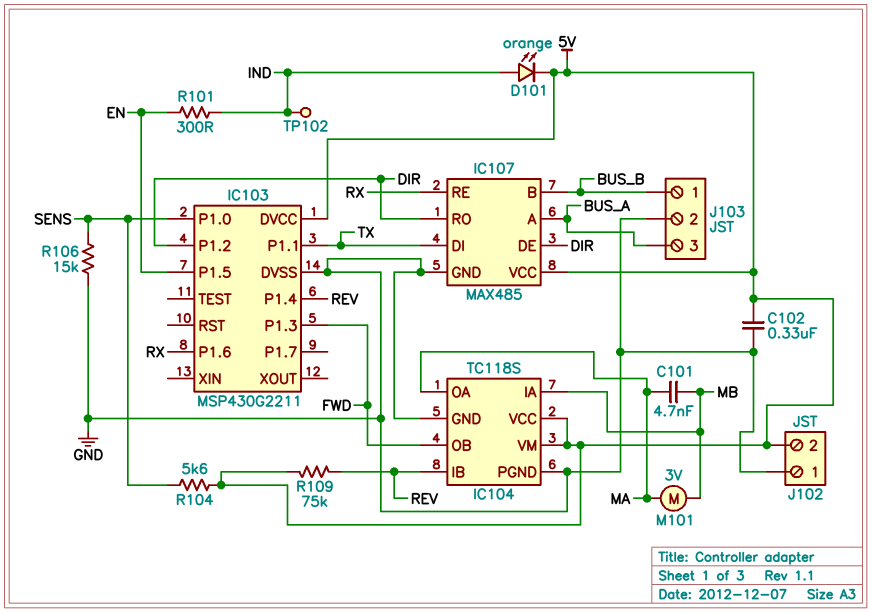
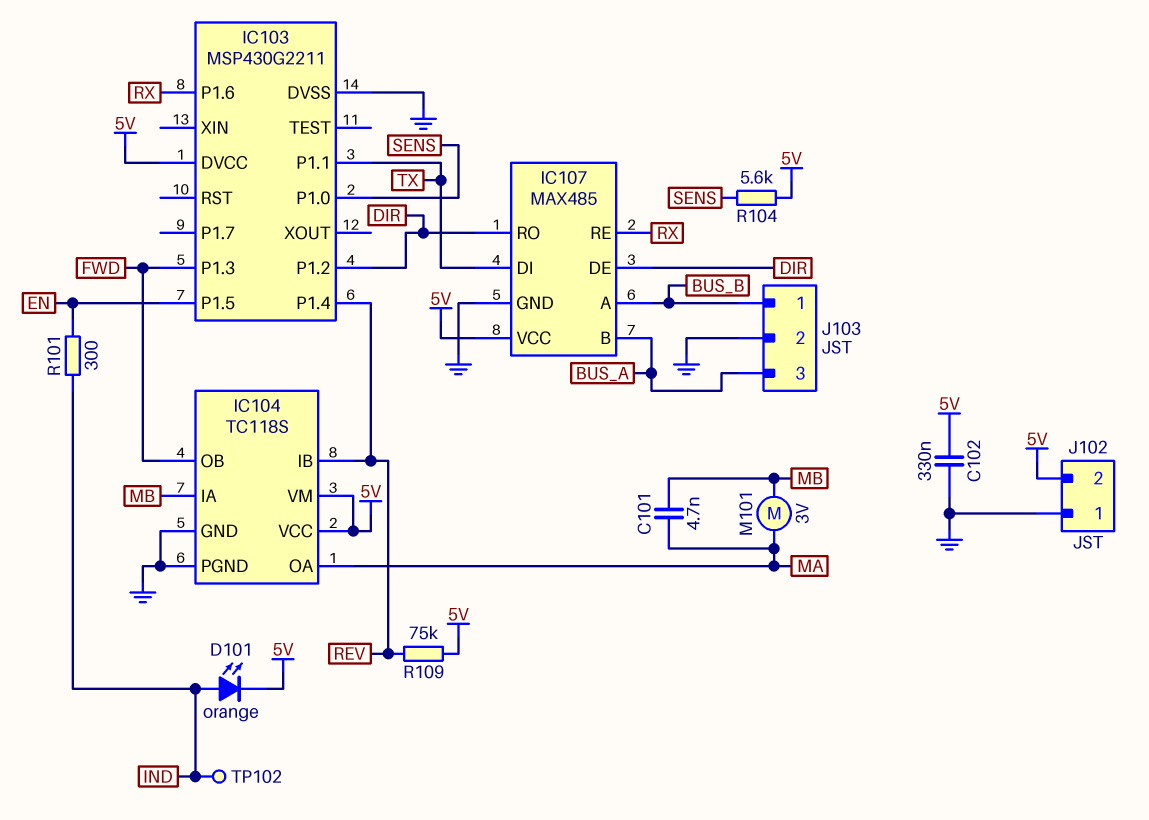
IC107 pin A: BUS_A -> BUS_B
IC107 pin B: BUS_B -> BUS_A
R106: 15k (GND, SENS) -> none

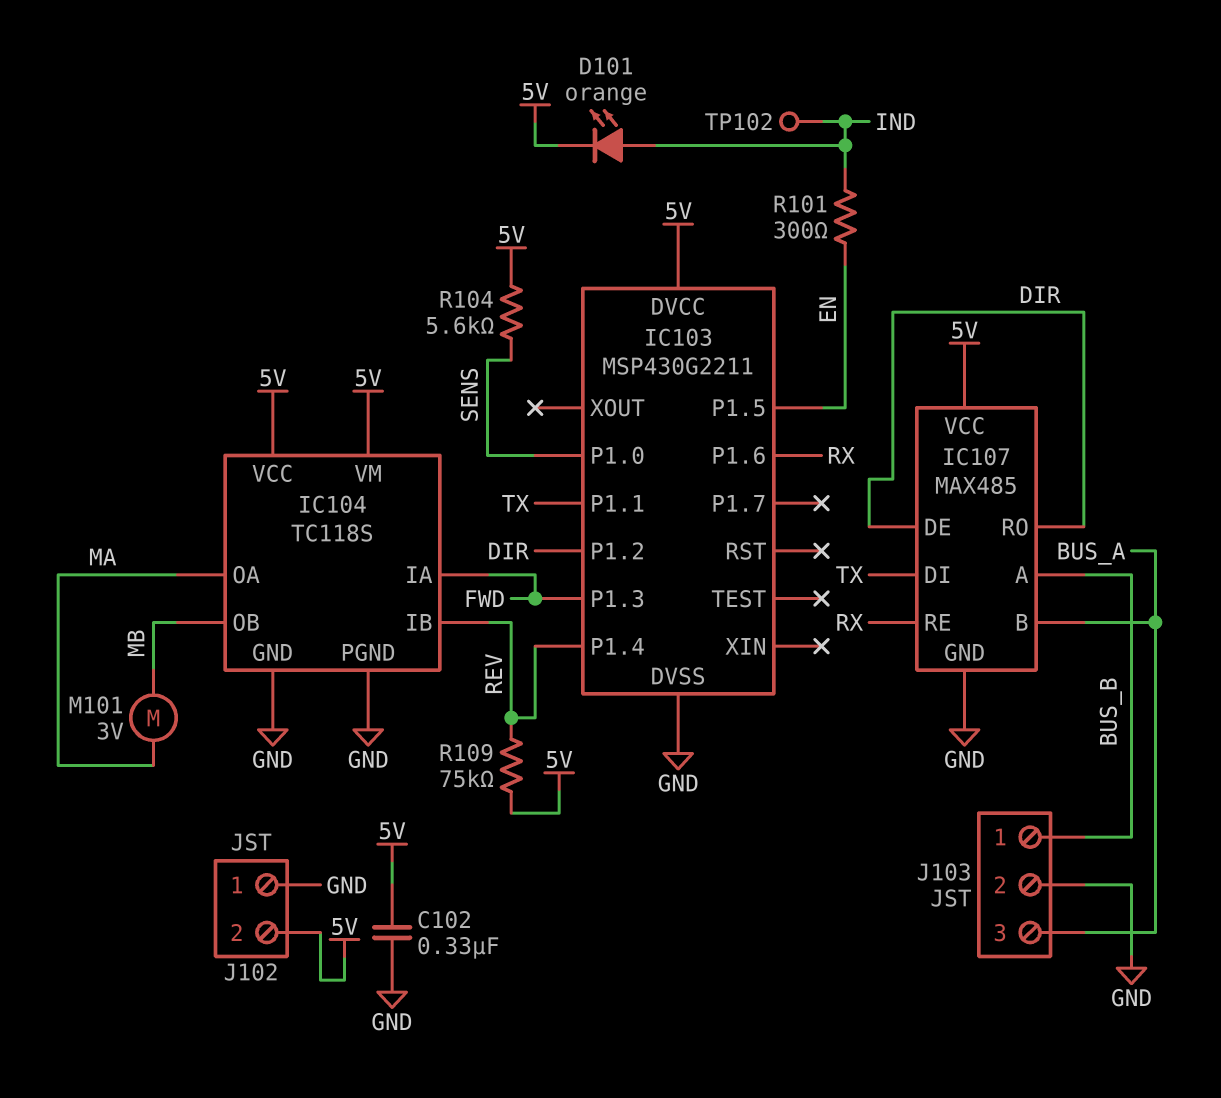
C101: 4.7nF (MA, MB) -> none
IC104 pin IA: MB -> FWD
IC104 pin OB: FWD -> MB

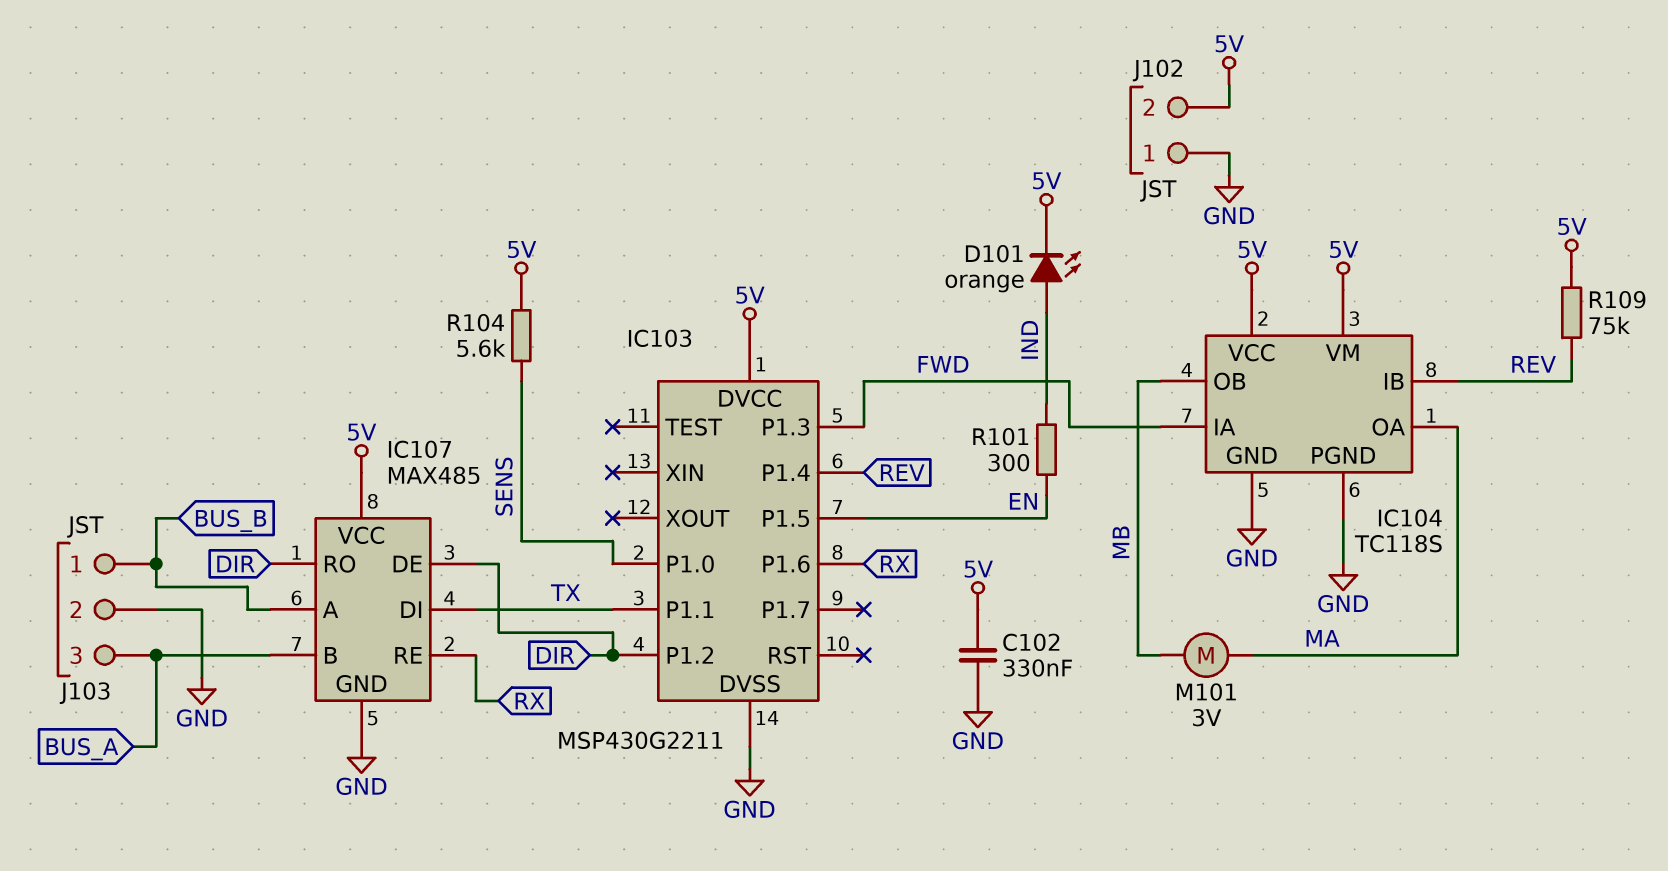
TP102: test point (IND) -> none

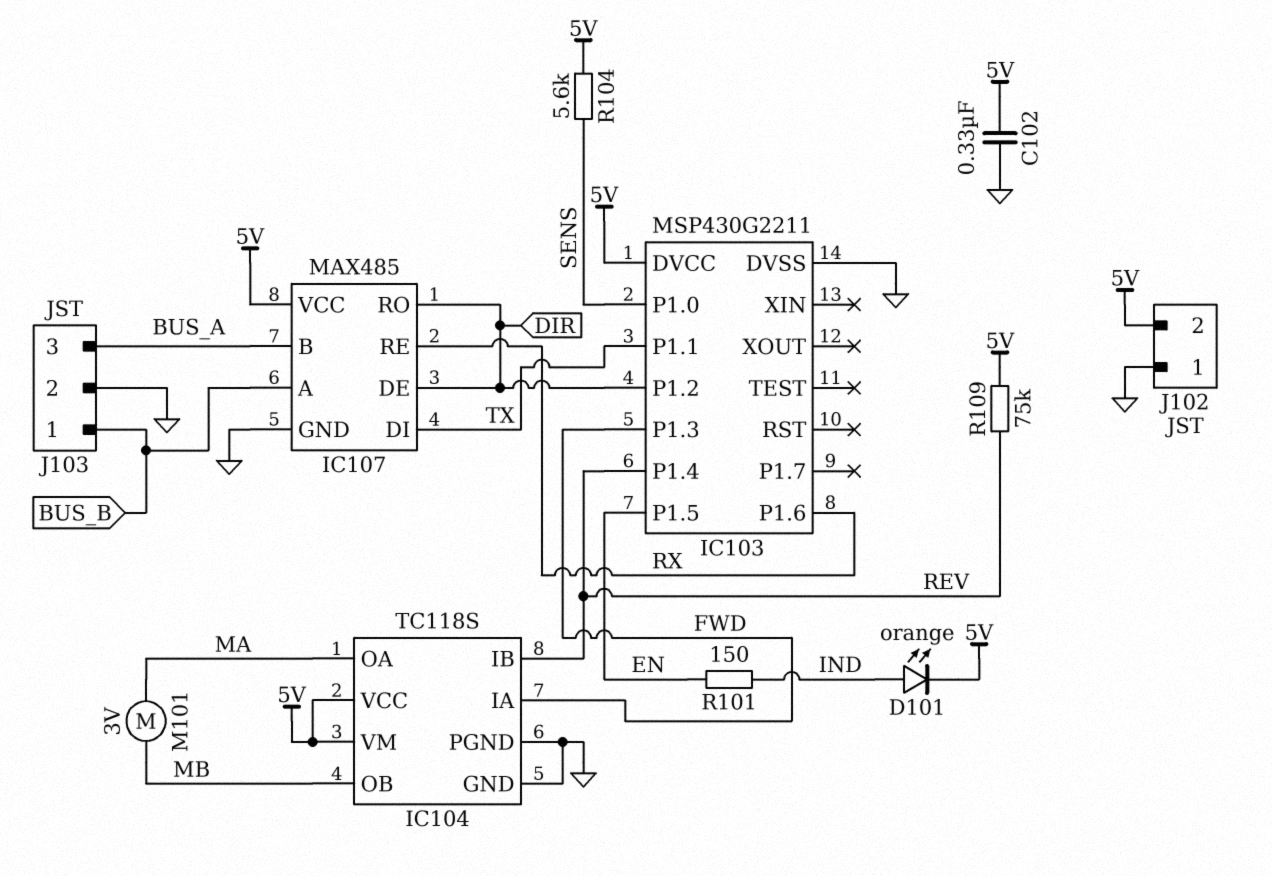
R101: 300 (EN, IND) -> 150 (EN, IND)

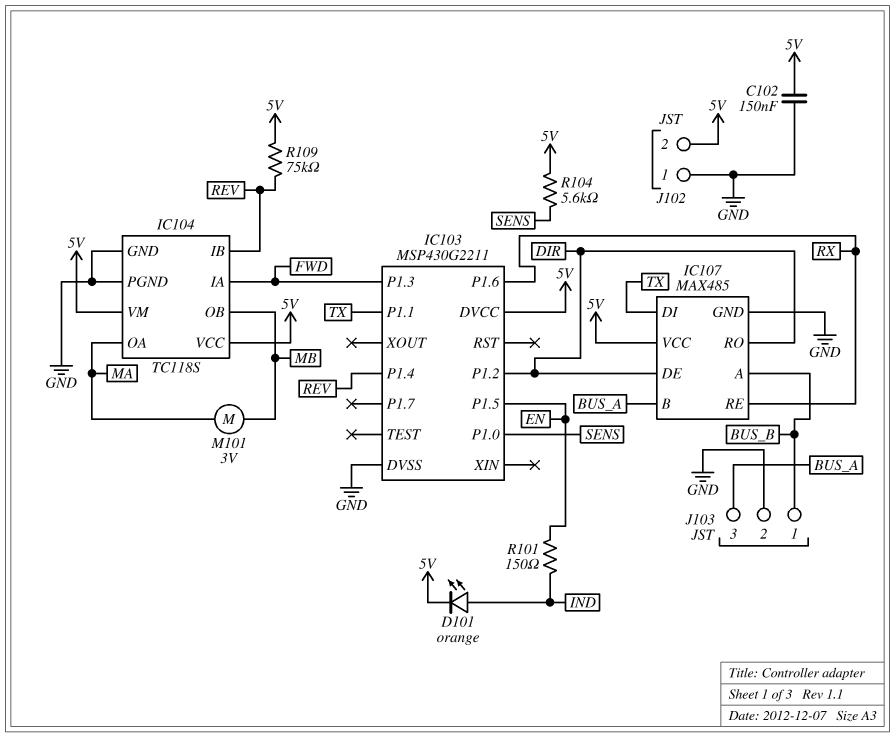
C102: 330nF (5V, GND) -> 150nF (5V, GND)

